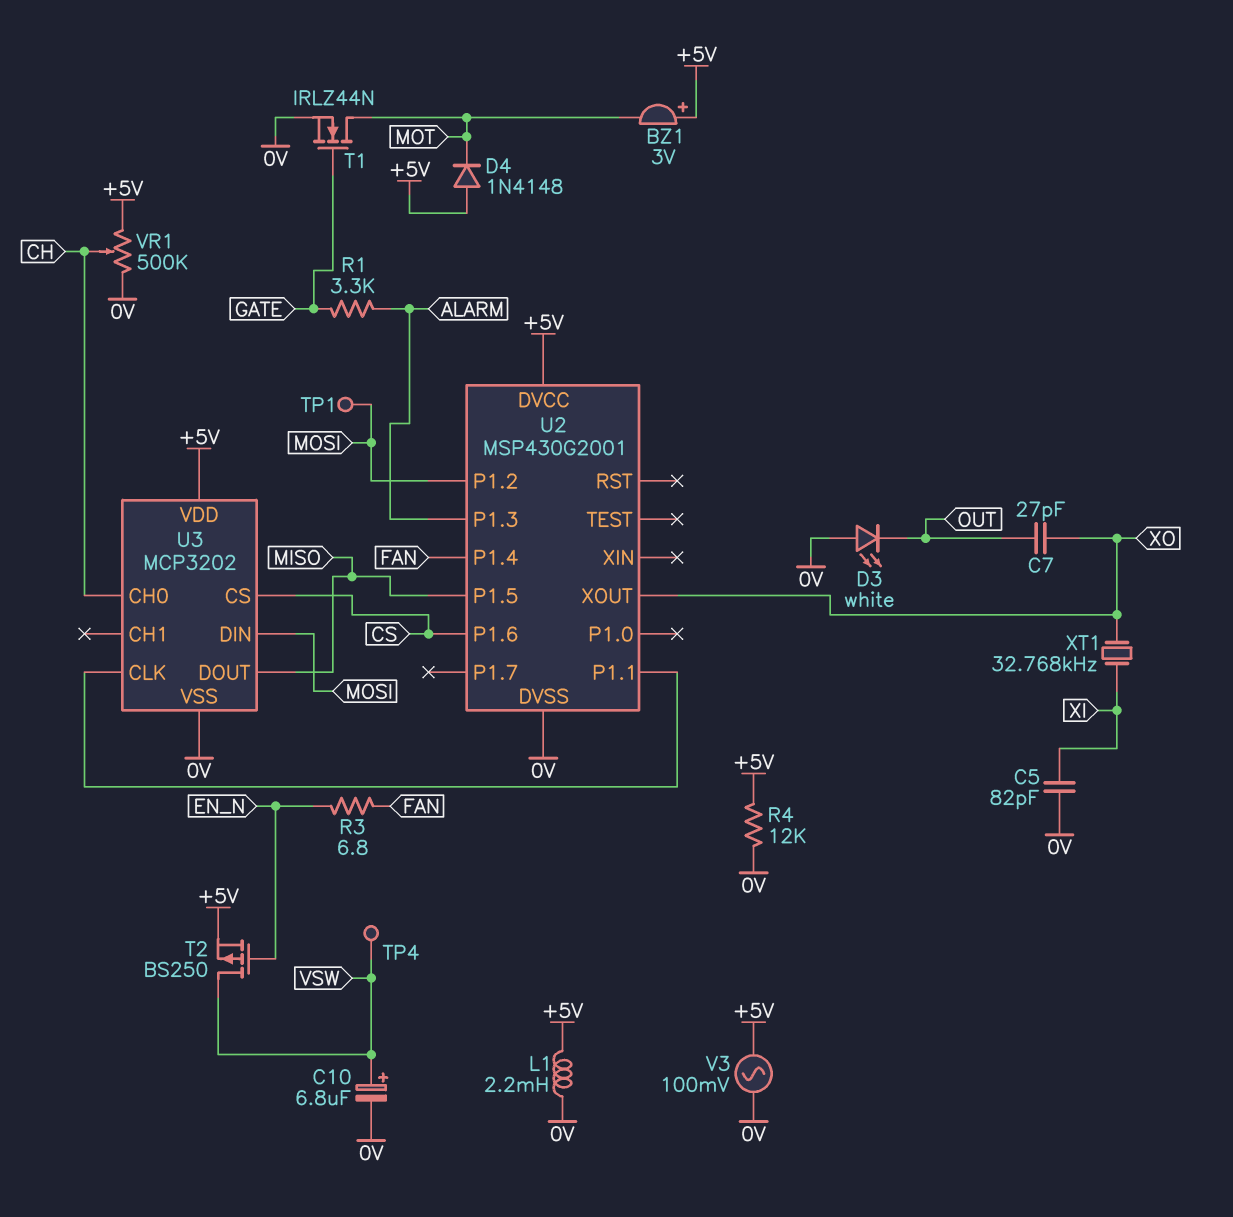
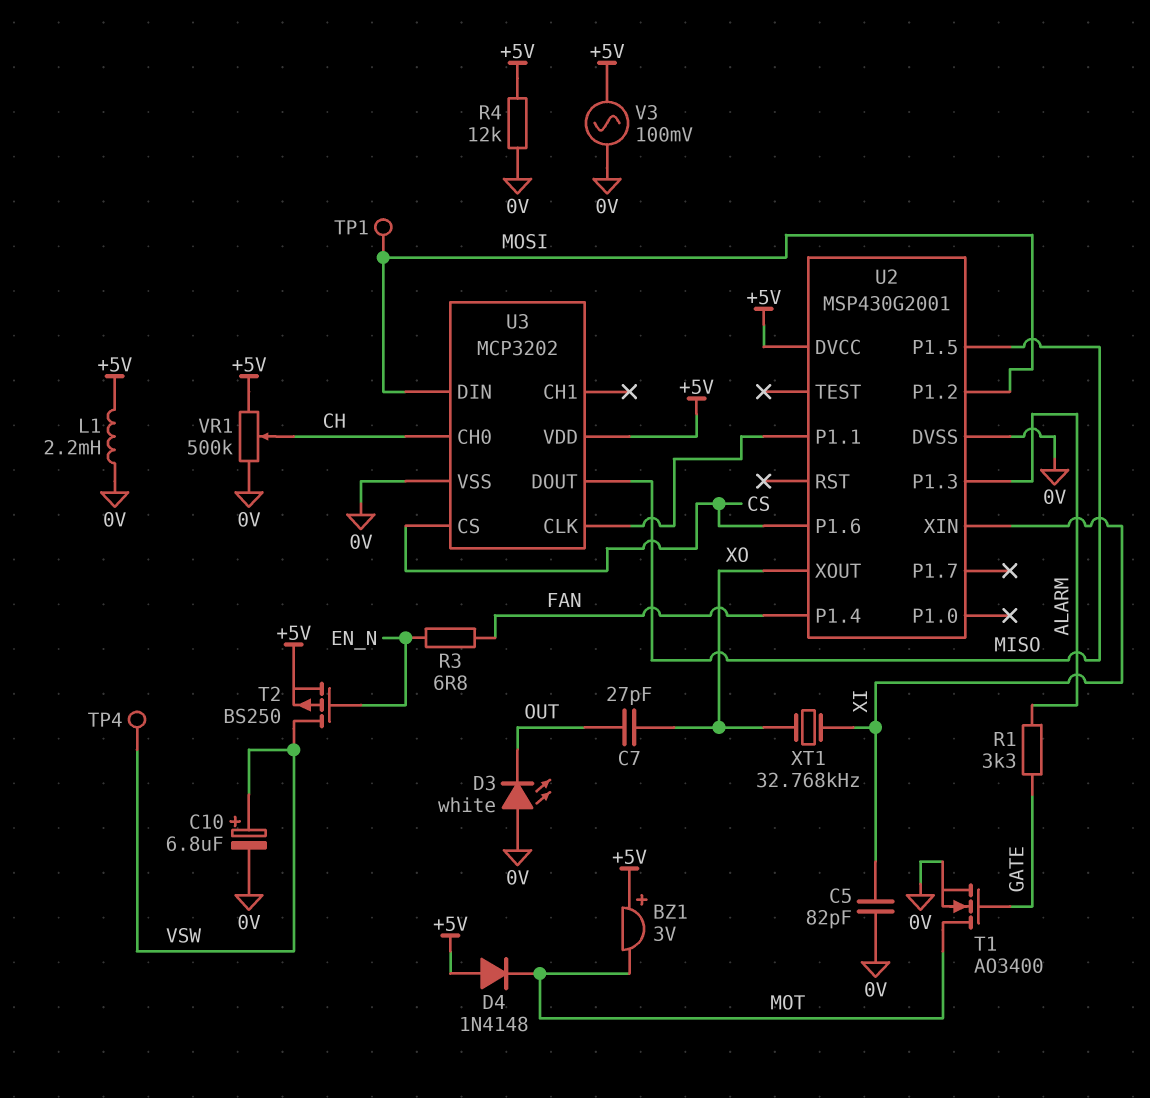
T1: NMOS IRLZ44N (G GATE, D MOT, S 0V) -> NMOS AO3400 (G GATE, D MOT, S 0V)
U2 pin XIN: none -> XI

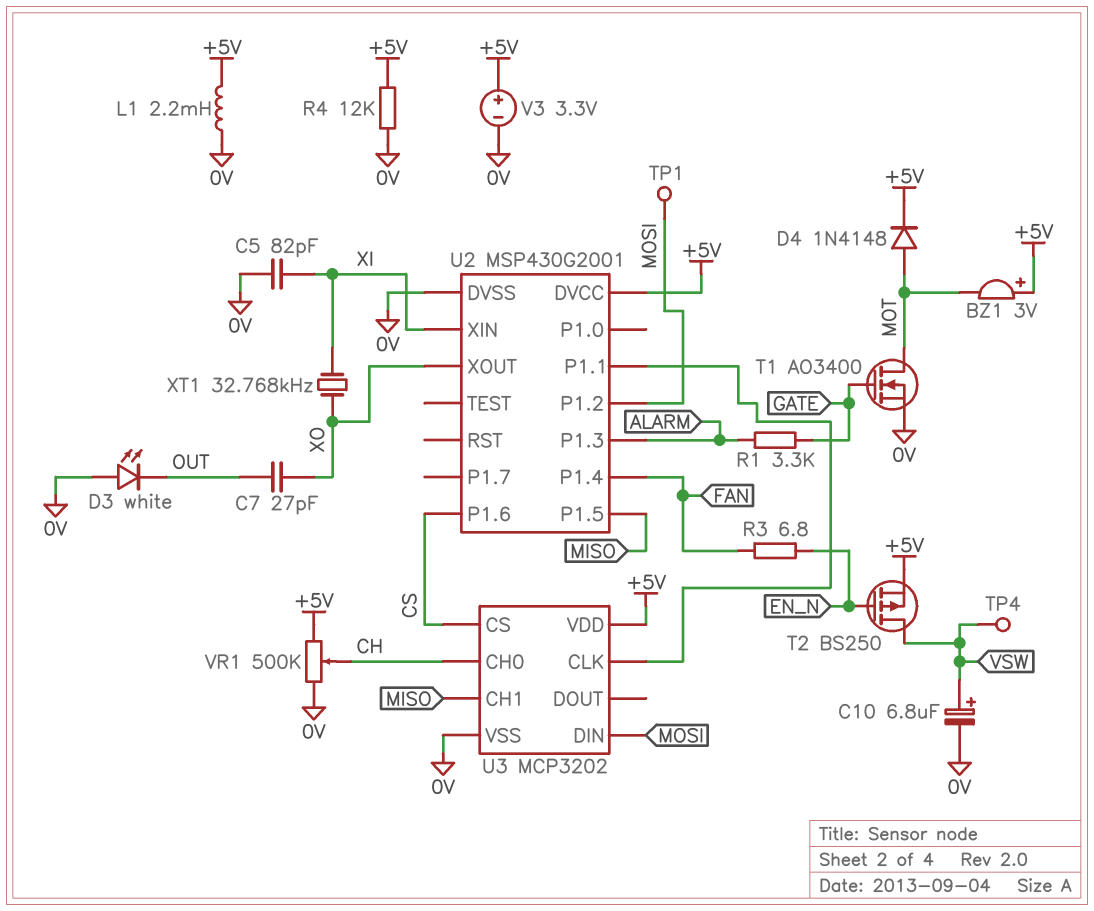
D4: diode 1N4148 (A +5V, K MOT) -> diode 1N4148 (A MOT, K +5V)
U3 pin CH1: none -> MISO
U3 pin DOUT: MISO -> none
V3: AC 100mV (+5V, 0V) -> 3.3V (plus +5V, minus 0V)

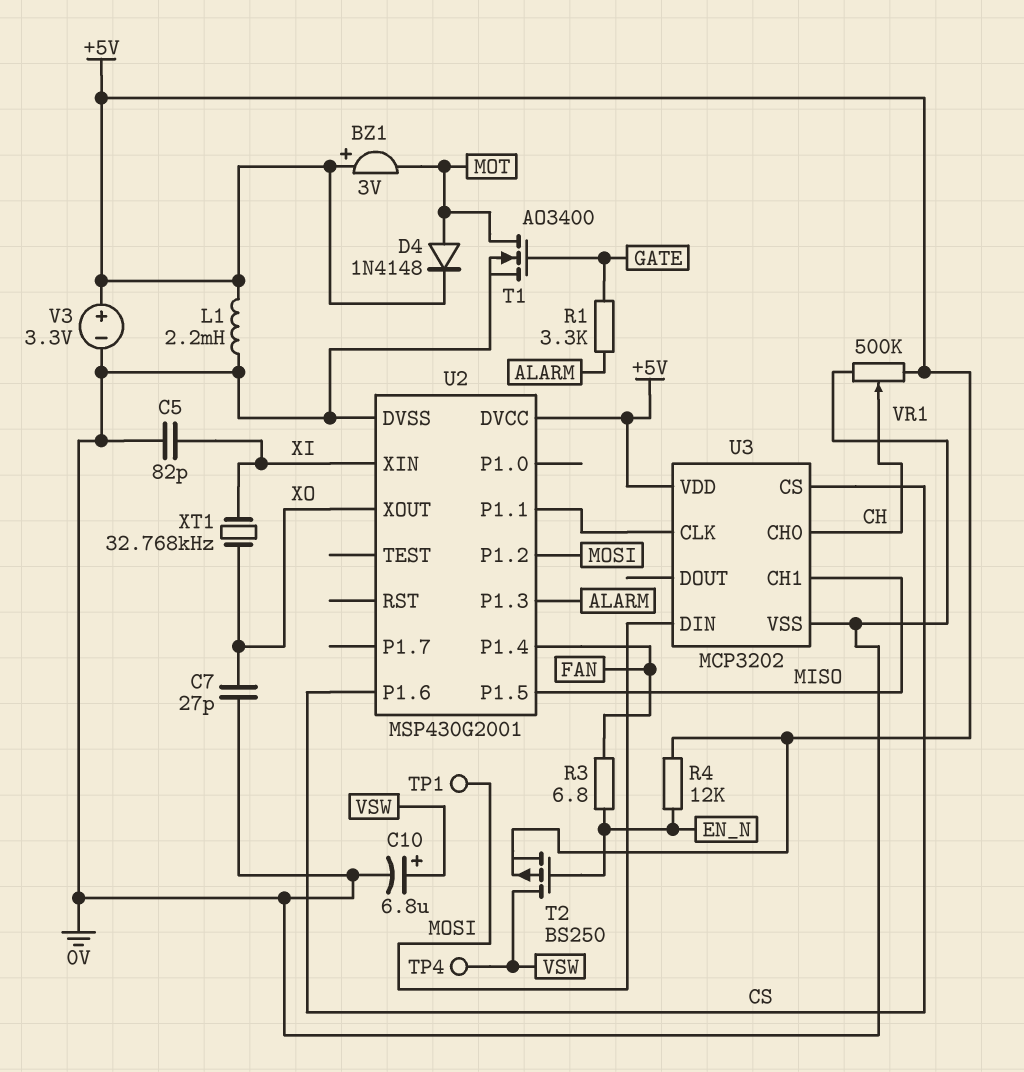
C7: 27pF (OUT, XO) -> 27pF (0V, XO)
D3: LED white (A 0V, K OUT) -> none
R4: 12k (+5V, 0V) -> 12k (+5V, EN_N)

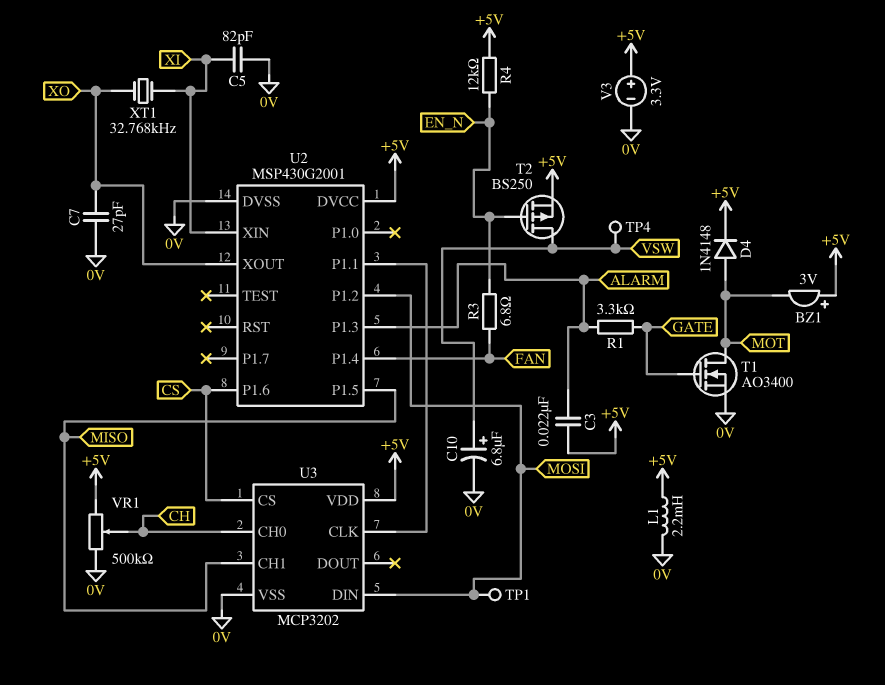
C3: none -> 22nF (+5V, ALARM)

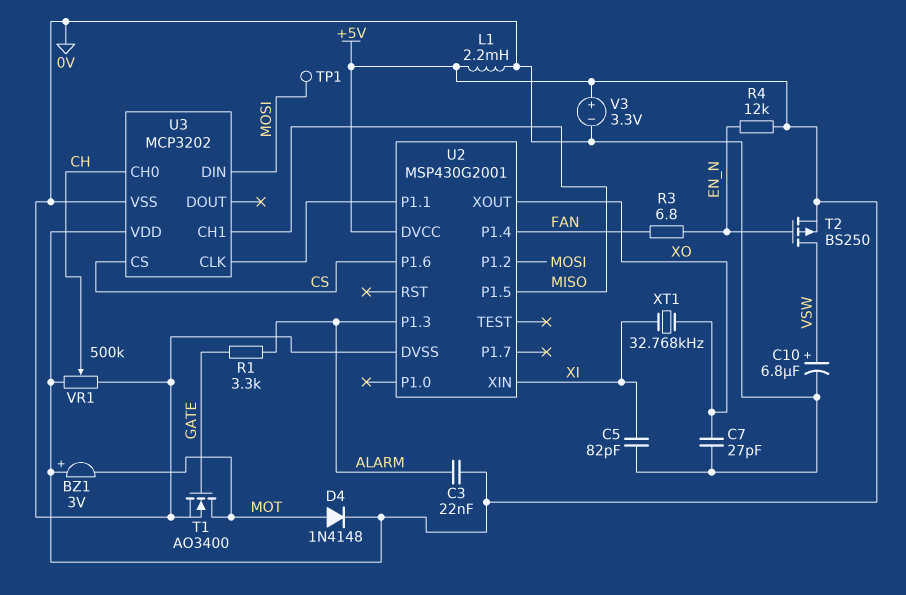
TP4: test point (VSW) -> none

